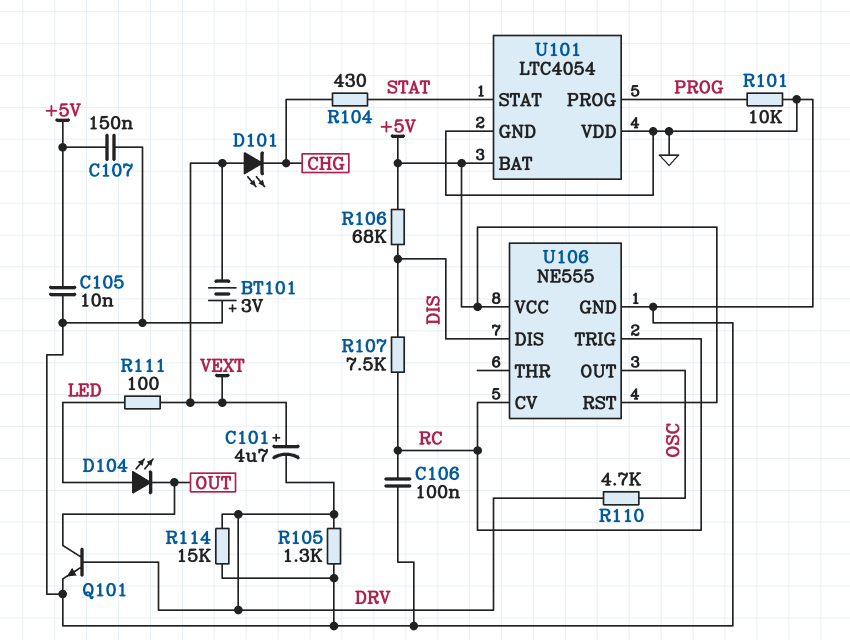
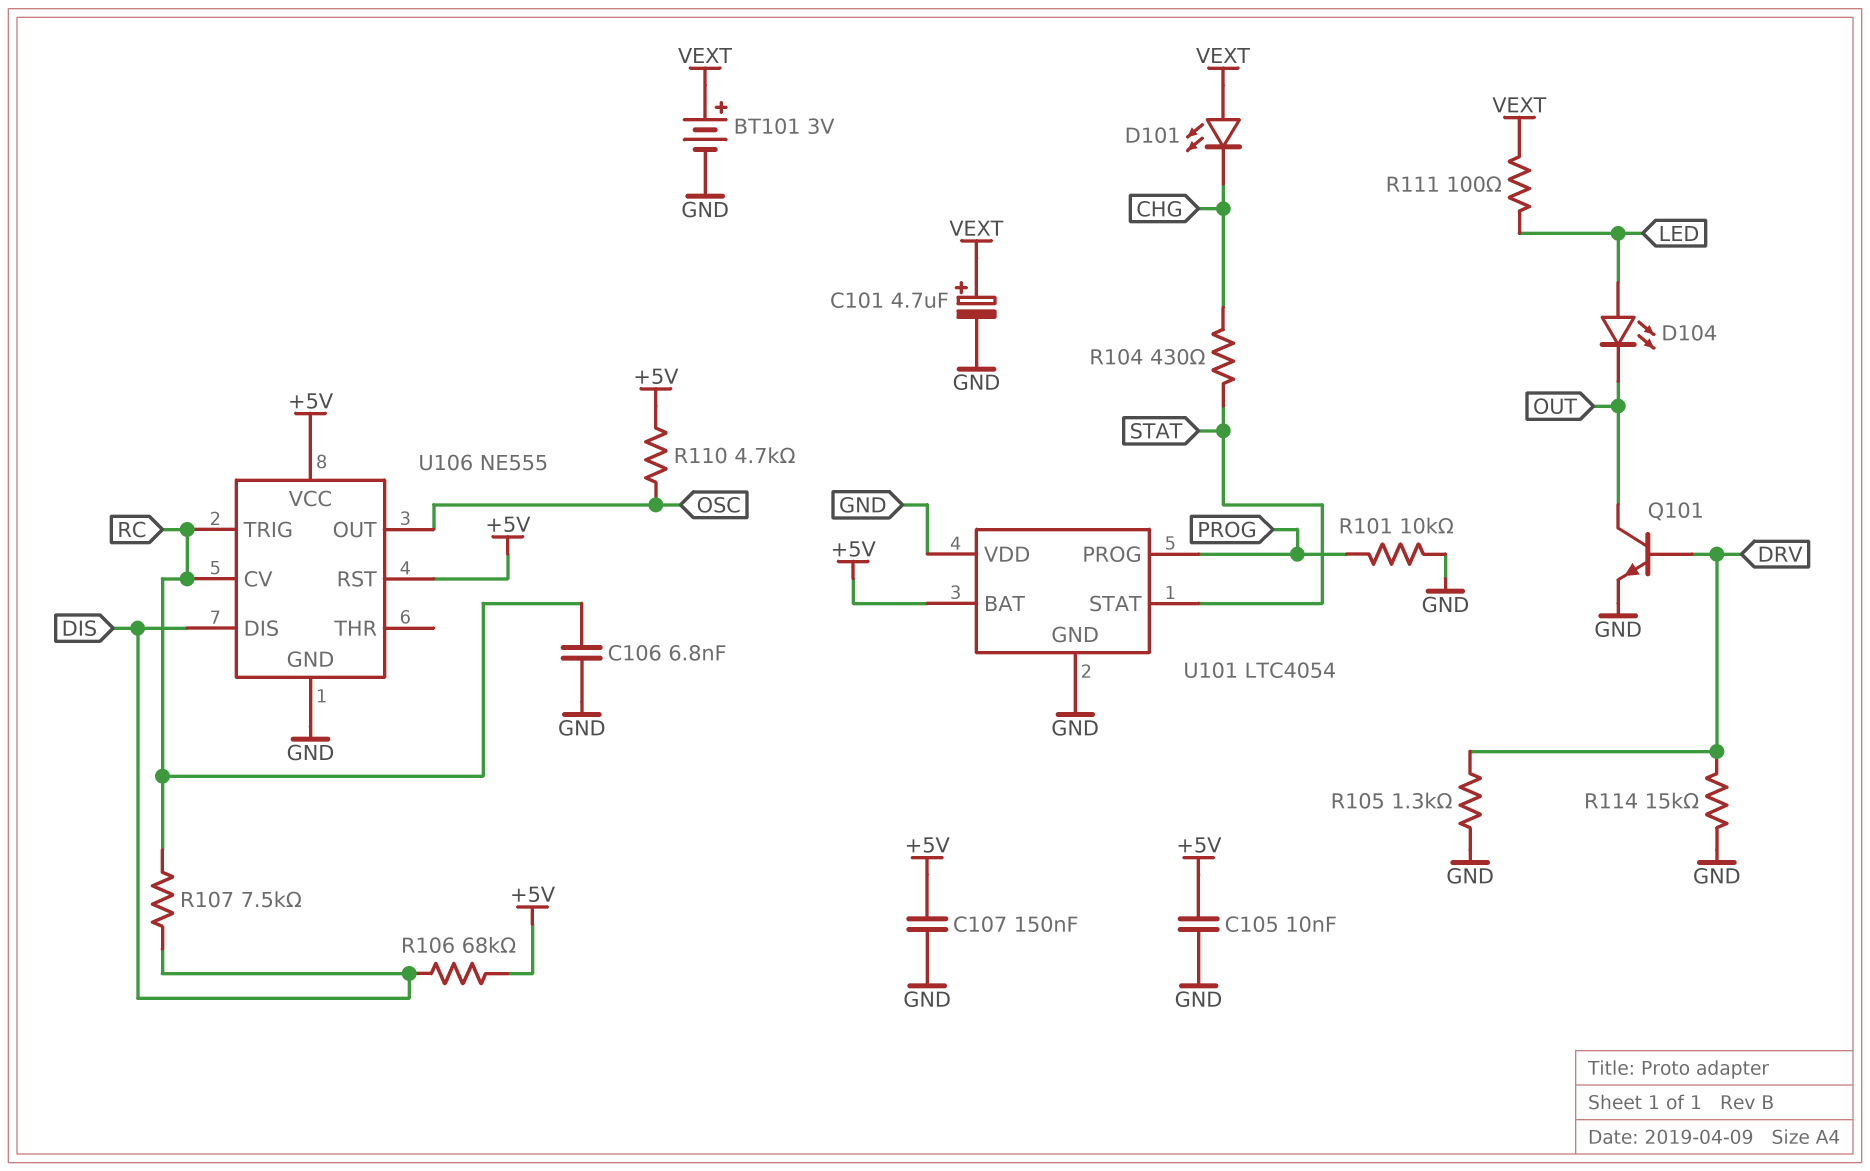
BT101: 3V (plus GND, minus VEXT) -> 3V (plus VEXT, minus GND)
C101: 4.7uF (plus VEXT, minus DRV) -> 4.7uF (plus VEXT, minus GND)
C106: 100nF (GND, RC) -> 6.8nF (GND, RC)
R110: 4.7k (DRV, OSC) -> 4.7k (+5V, OSC)

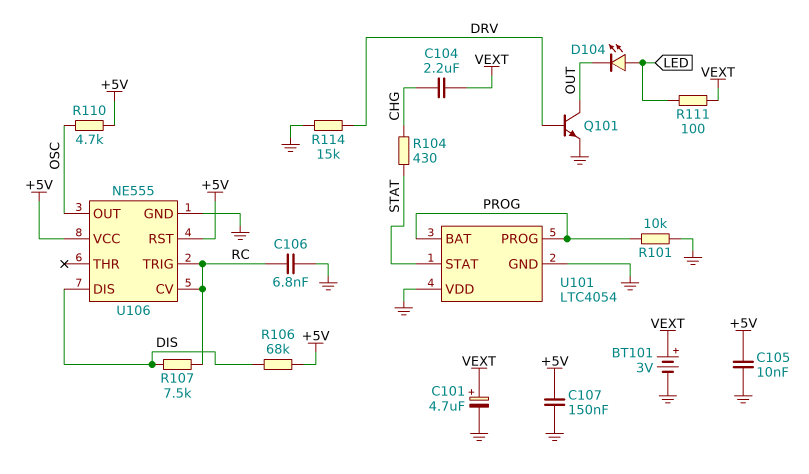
C104: none -> 2.2uF (CHG, VEXT)
D101: LED (A VEXT, K CHG) -> none
R105: 1.3k (DRV, GND) -> none
U101 pin BAT: +5V -> PROG

